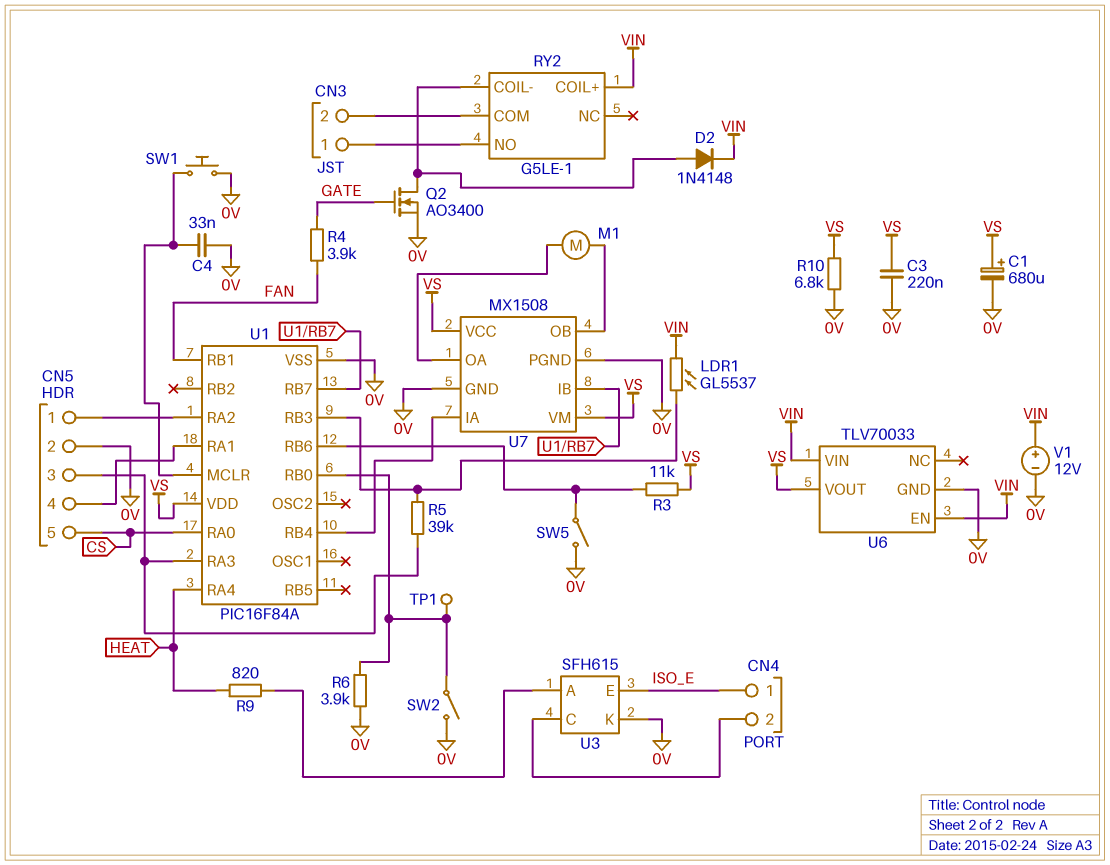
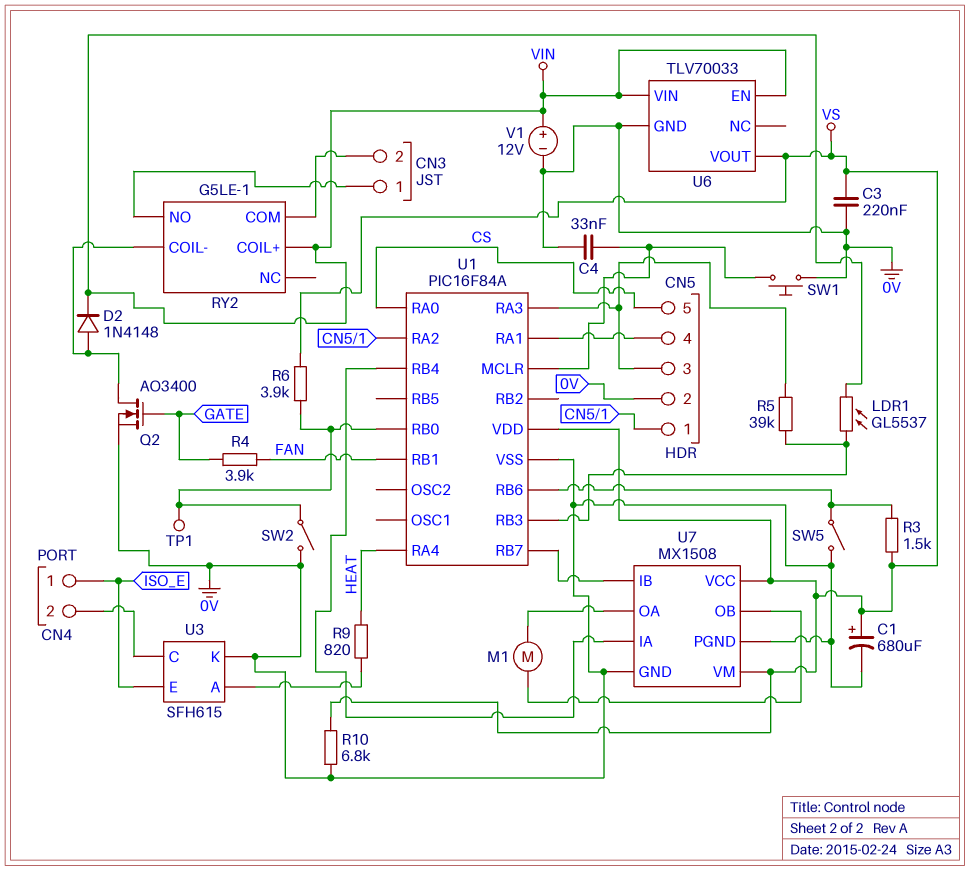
R3: 11k (U1/RB6, VS) -> 1.5k (U1/RB6, VS)
R6: 3.9k (0V, U1/RB0) -> 3.9k (U1/RB0, VS)

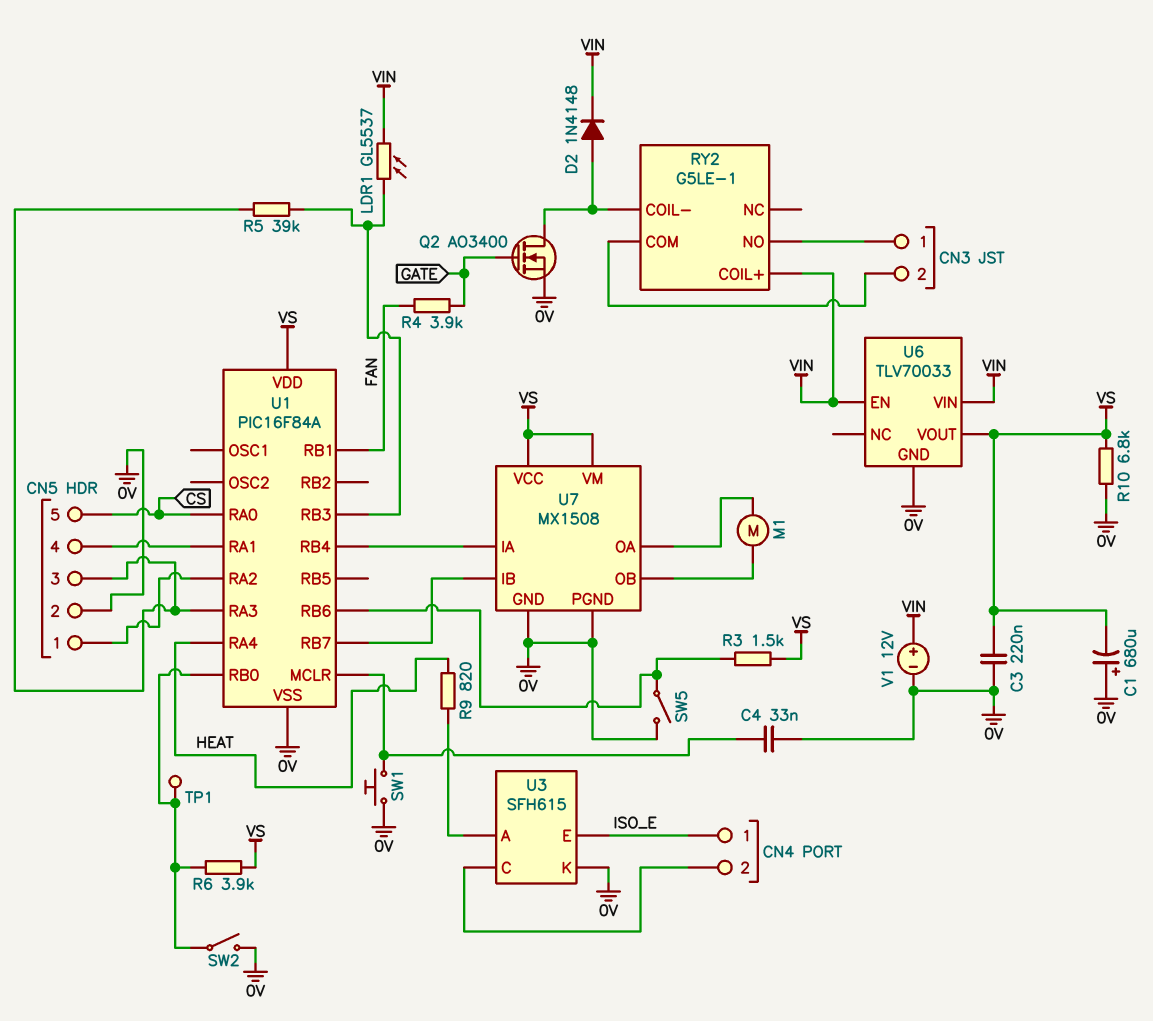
C1: 680uF (plus VS, minus 0V) -> 680uF (plus 0V, minus VS)

